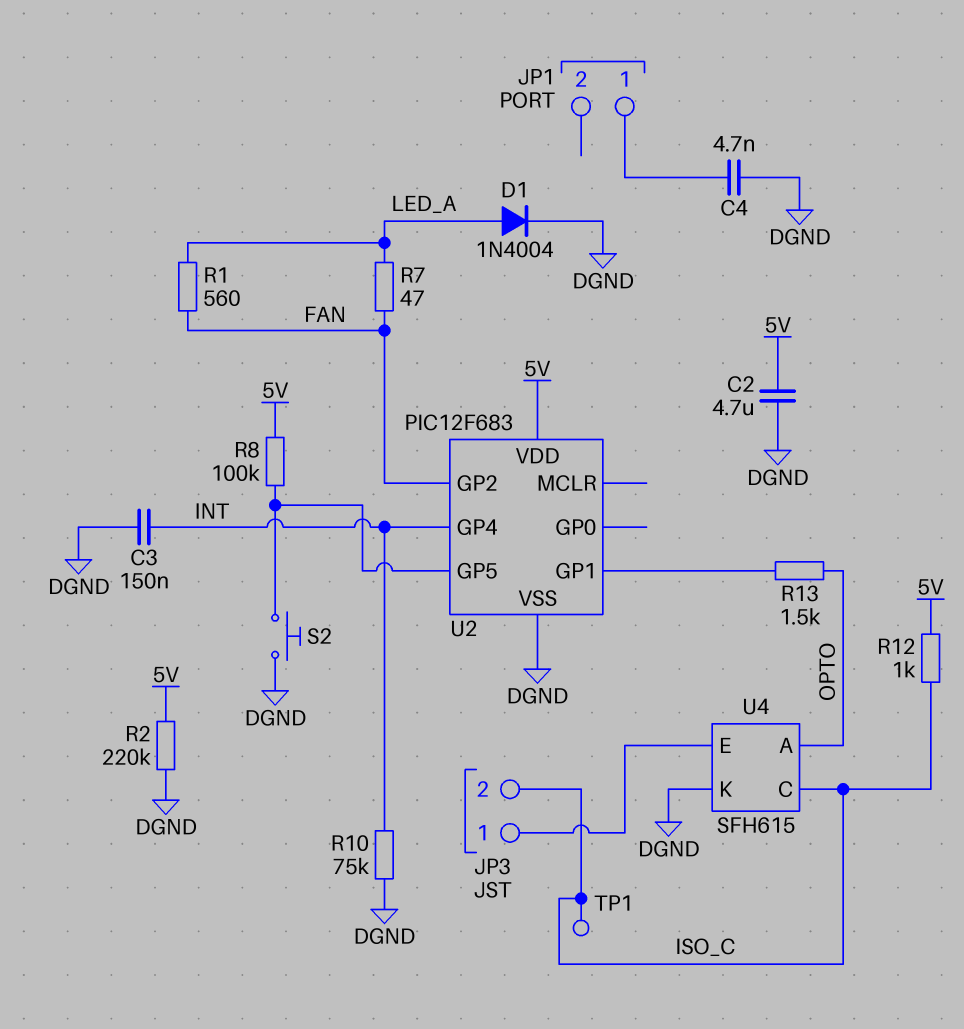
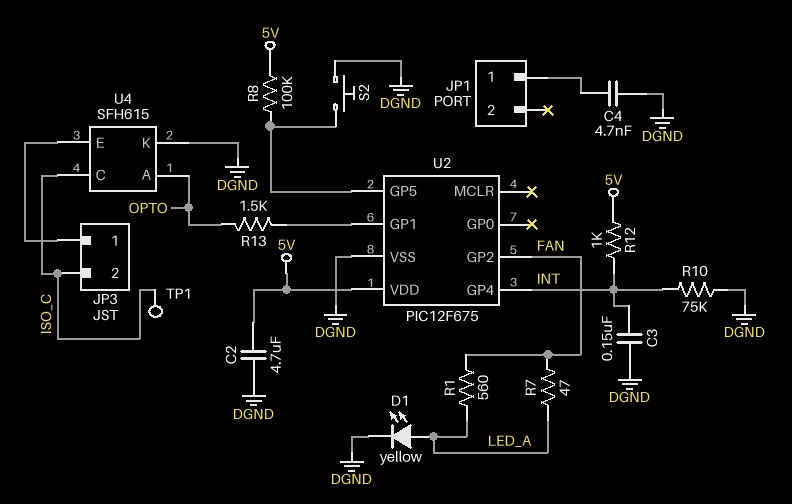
D1: diode 1N4004 (A LED_A, K DGND) -> LED yellow (A LED_A, K DGND)
R2: 220k (5V, DGND) -> none
R12: 1k (5V, ISO_C) -> 1k (5V, INT)
U2: PIC12F683 -> PIC12F675

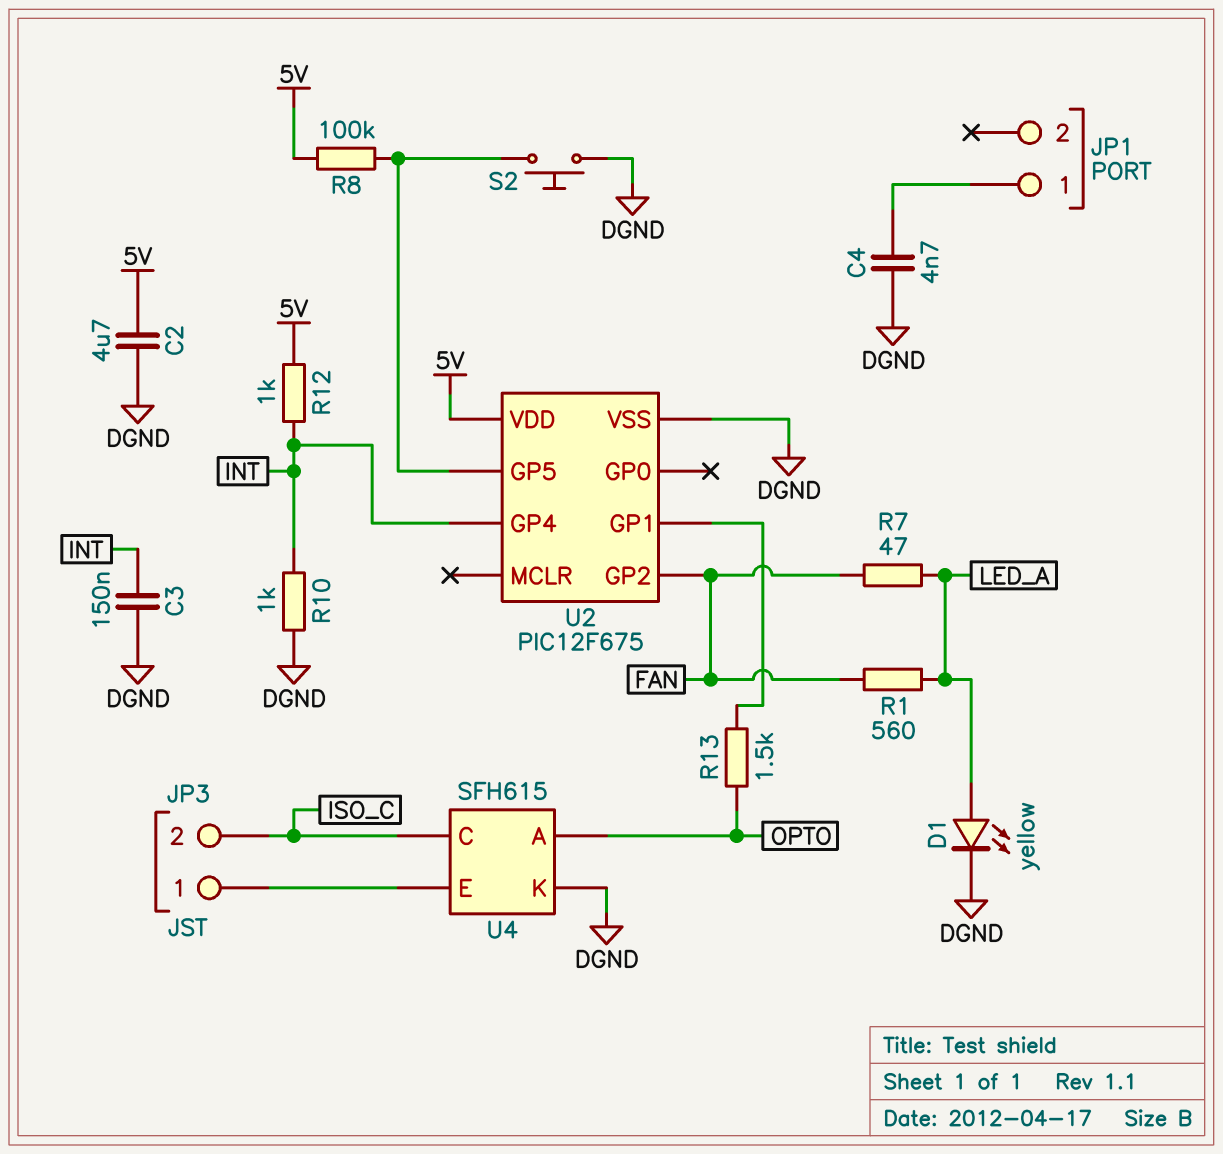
R10: 75k (DGND, INT) -> 1k (DGND, INT)
TP1: test point (ISO_C) -> none

